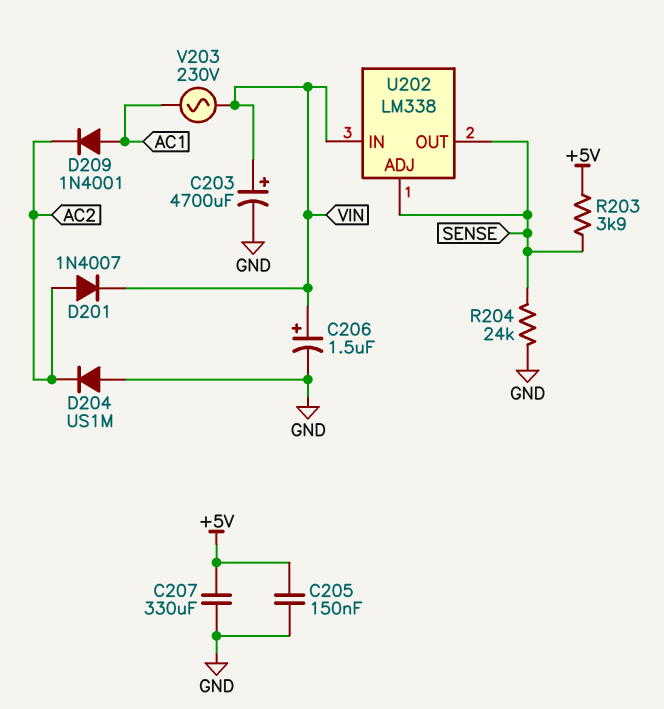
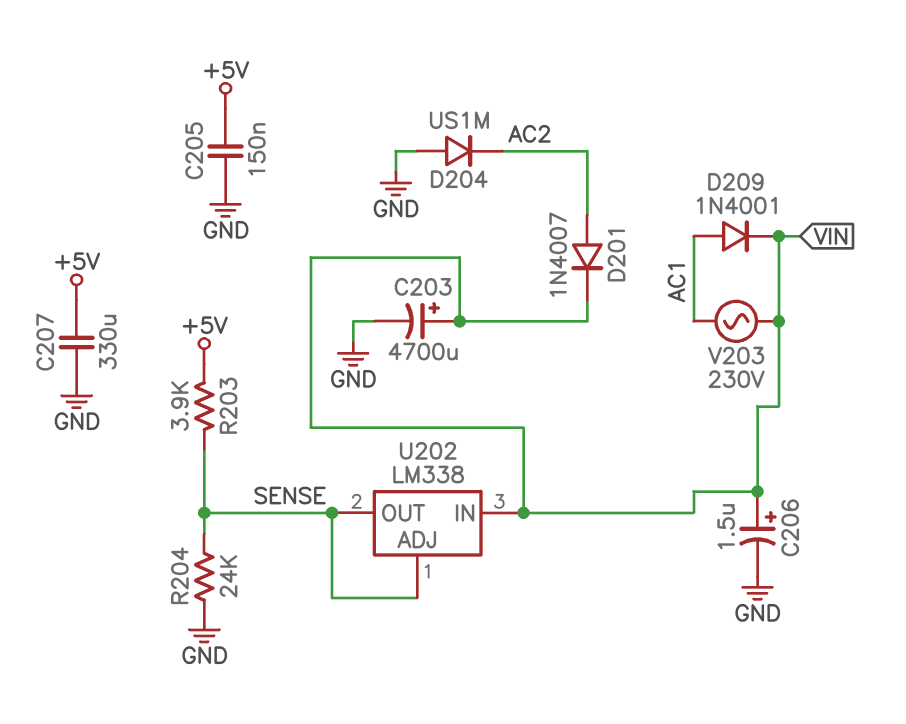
D209: diode 1N4001 (A AC1, K AC2) -> diode 1N4001 (A AC1, K VIN)

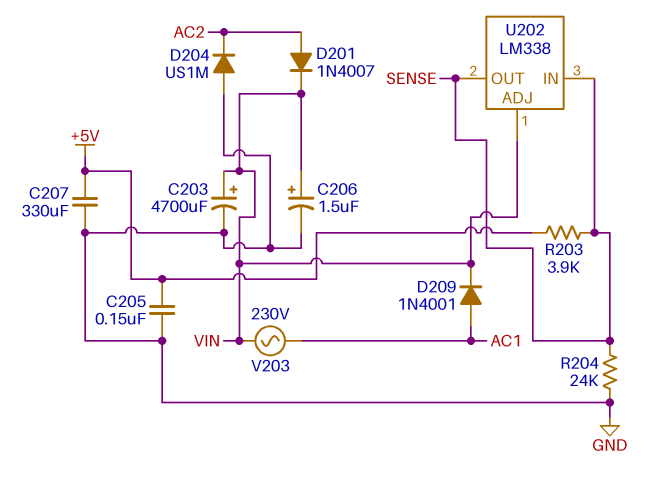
U202 pin ADJ: SENSE -> VIN
U202 pin IN: VIN -> SENSE

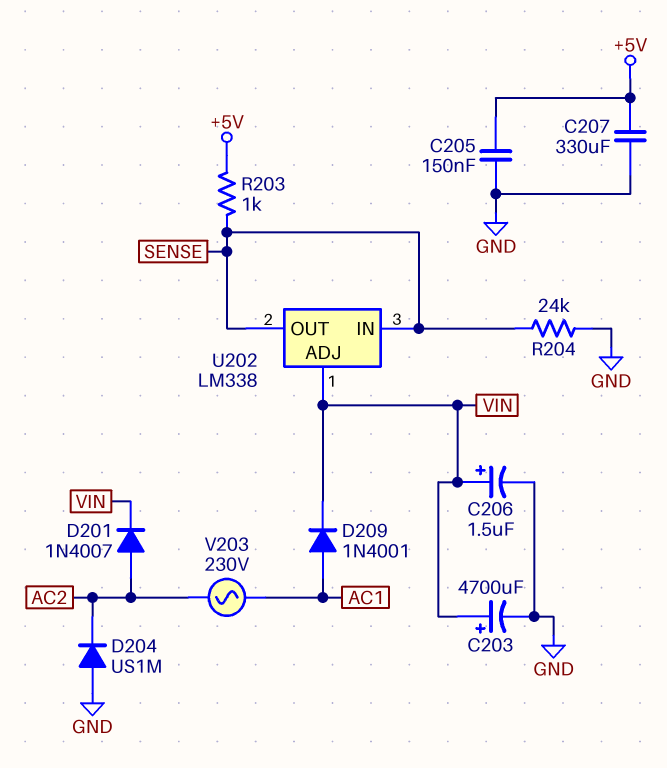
R203: 3.9k (+5V, SENSE) -> 1k (+5V, SENSE)
V203: AC 230V (AC1, VIN) -> AC 230V (AC1, AC2)

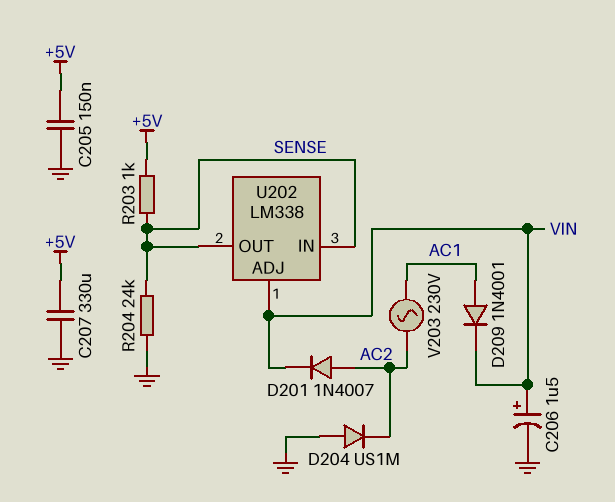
C203: 4700uF (plus VIN, minus GND) -> none

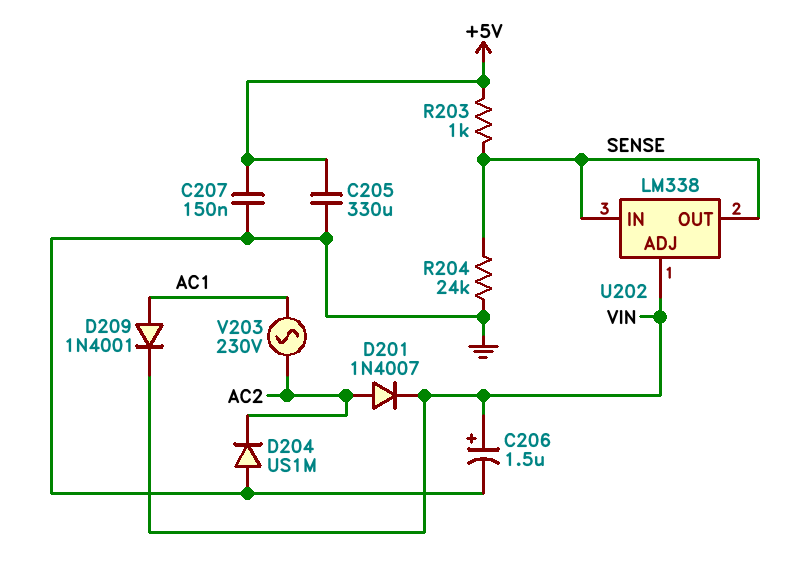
C205: 150nF (+5V, GND) -> 330uF (+5V, GND)
C207: 330uF (+5V, GND) -> 150nF (+5V, GND)

